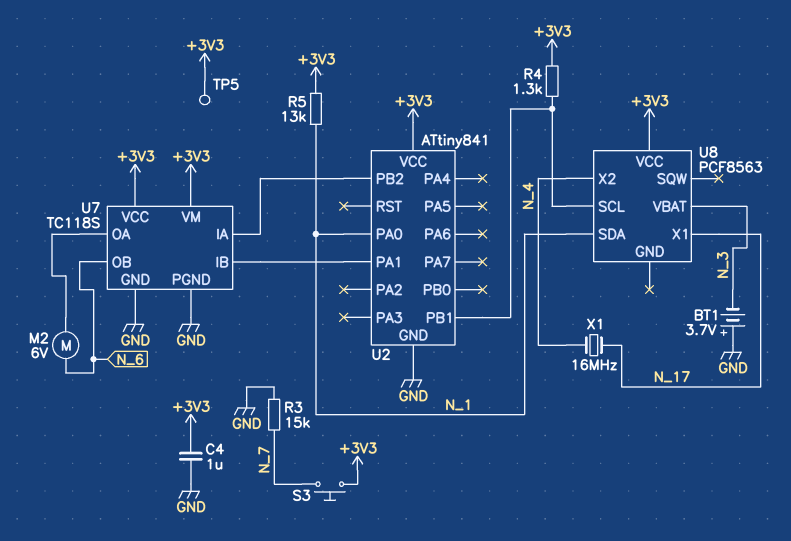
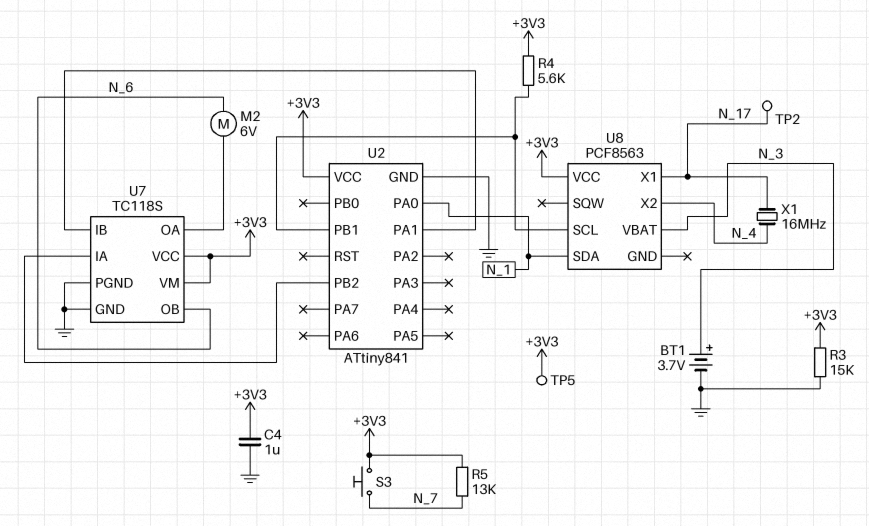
BT1: 3.7V (plus GND, minus N_3) -> 3.7V (plus N_3, minus GND)
R3: 15k (GND, N_7) -> 15k (+3V3, GND)
R4: 1.3k (+3V3, U2/PB1) -> 5.6k (+3V3, U2/PB1)
R5: 13k (+3V3, N_1) -> 13k (+3V3, N_7)
TP2: none -> test point (N_17)

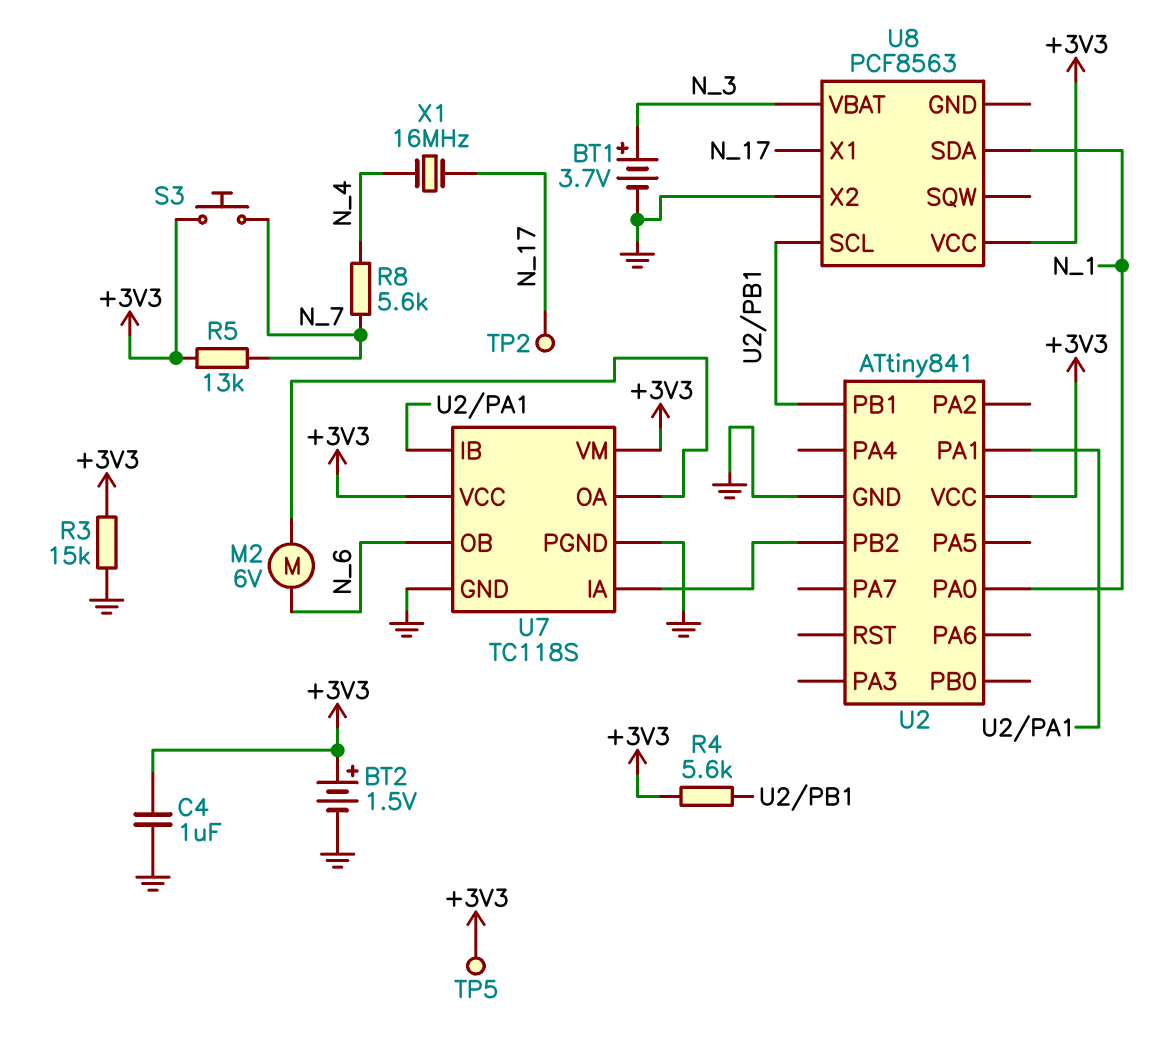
BT2: none -> 1.5V (plus +3V3, minus GND)
R8: none -> 5.6k (N_4, N_7)
U8 pin X2: N_4 -> GND

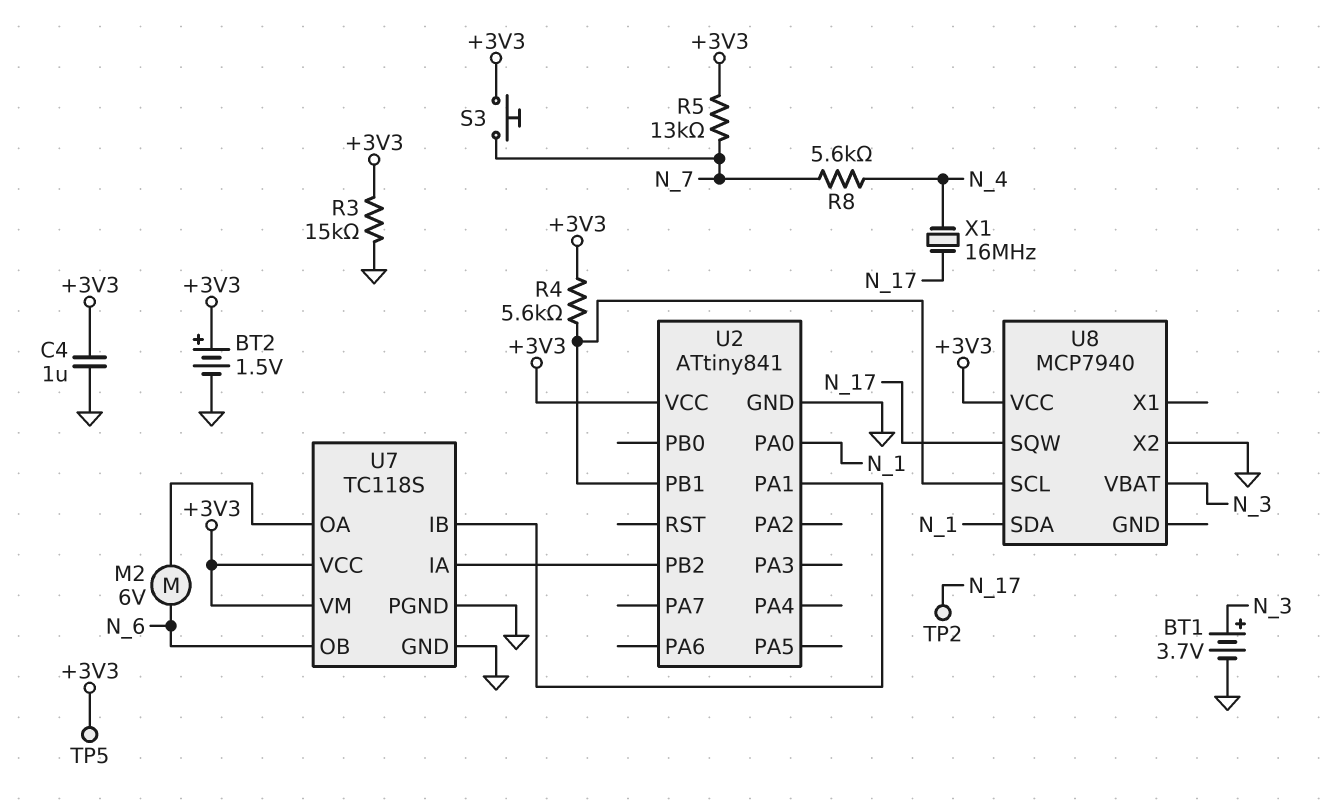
U8: PCF8563 -> MCP7940
U8 pin SQW: none -> N_17
U8 pin X1: N_17 -> none

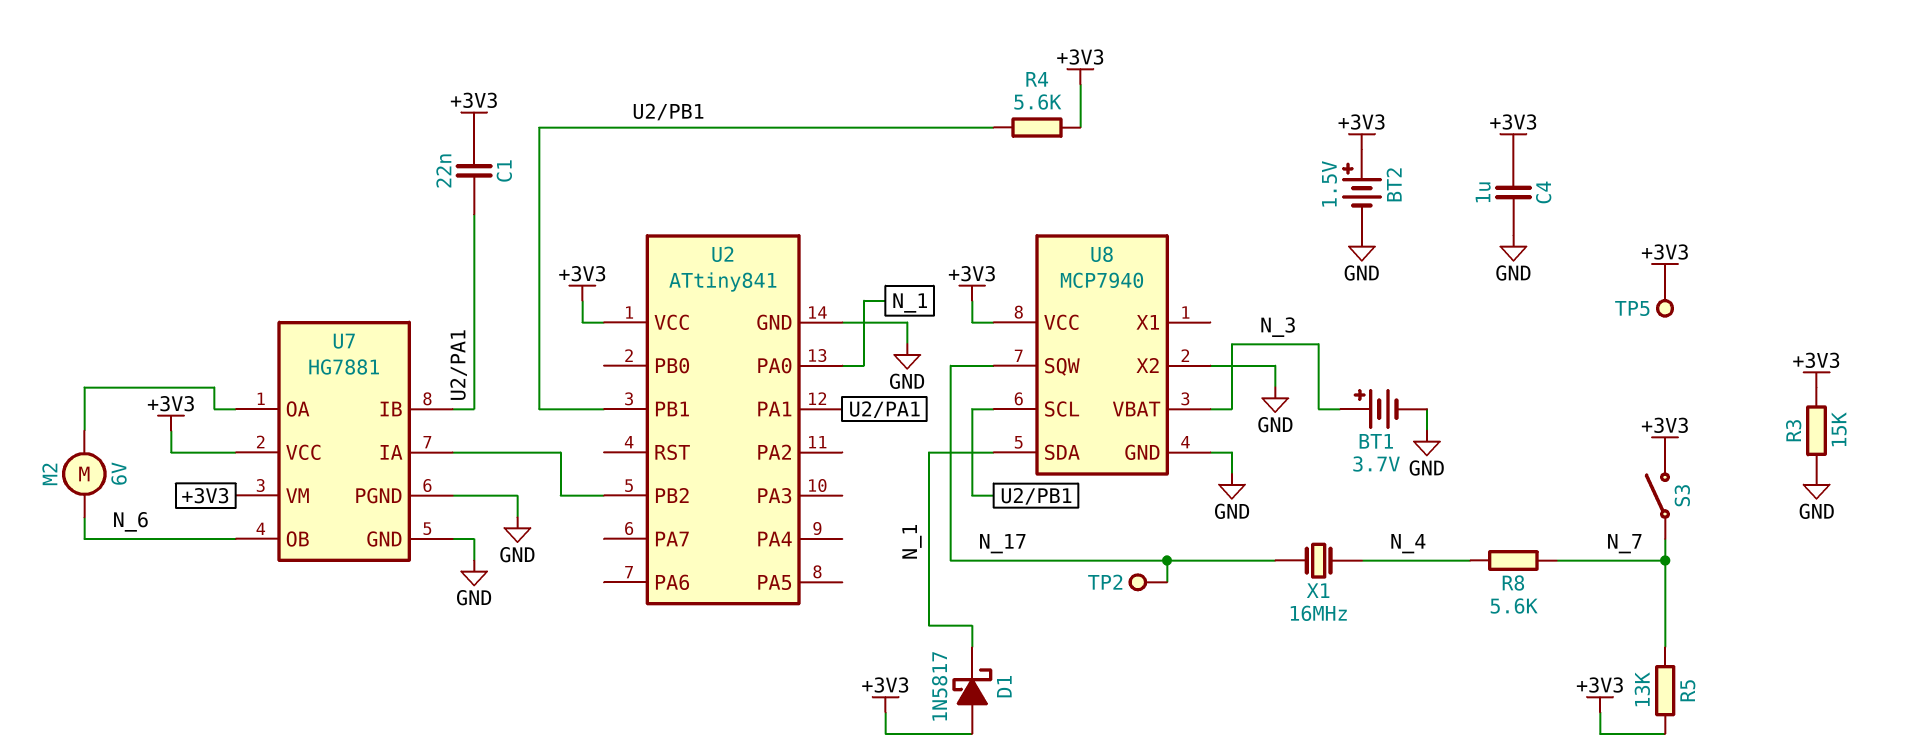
C1: none -> 22nF (+3V3, U2/PA1)
D1: none -> schottky 1N5817 (A +3V3, K N_1)
S3: button (+3V3, N_7) -> switch (+3V3, N_7)
U7: TC118S -> HG7881
U8 pin GND: none -> GND

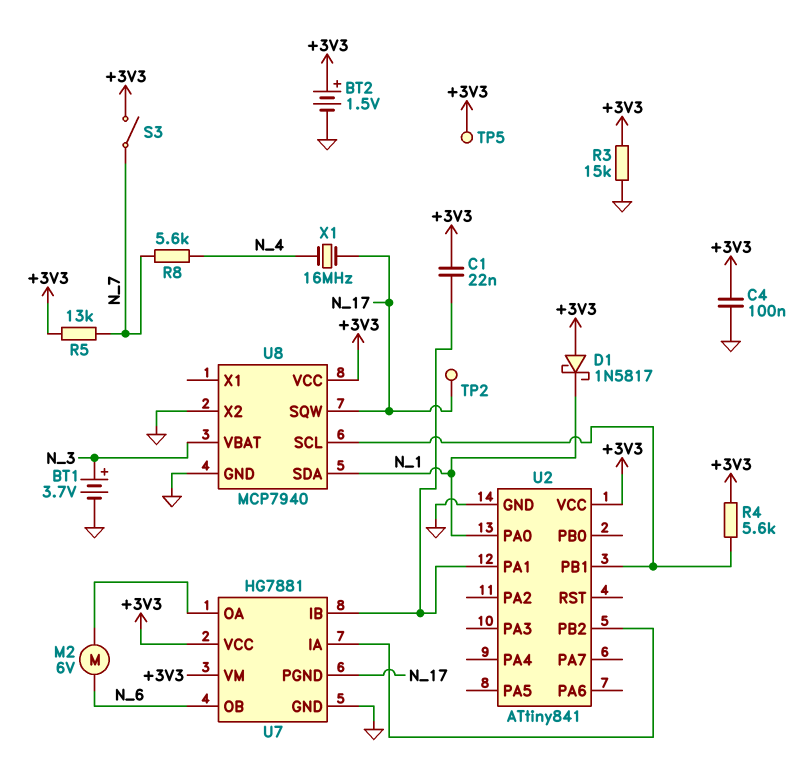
C4: 1uF (+3V3, GND) -> 100nF (+3V3, GND)
U7 pin PGND: GND -> N_17

